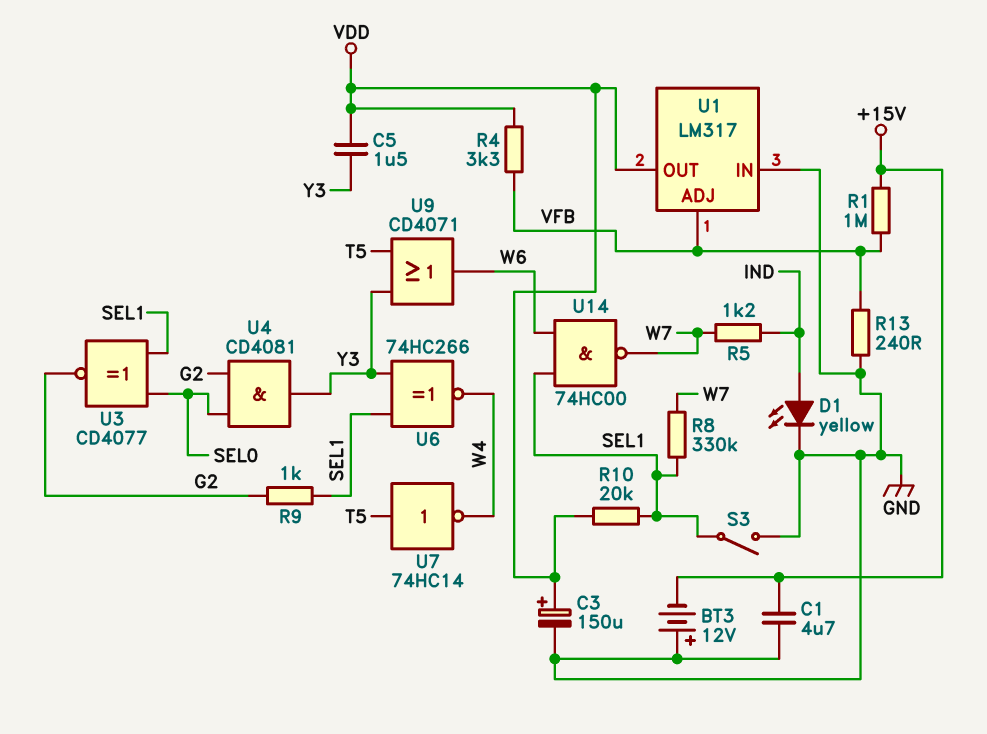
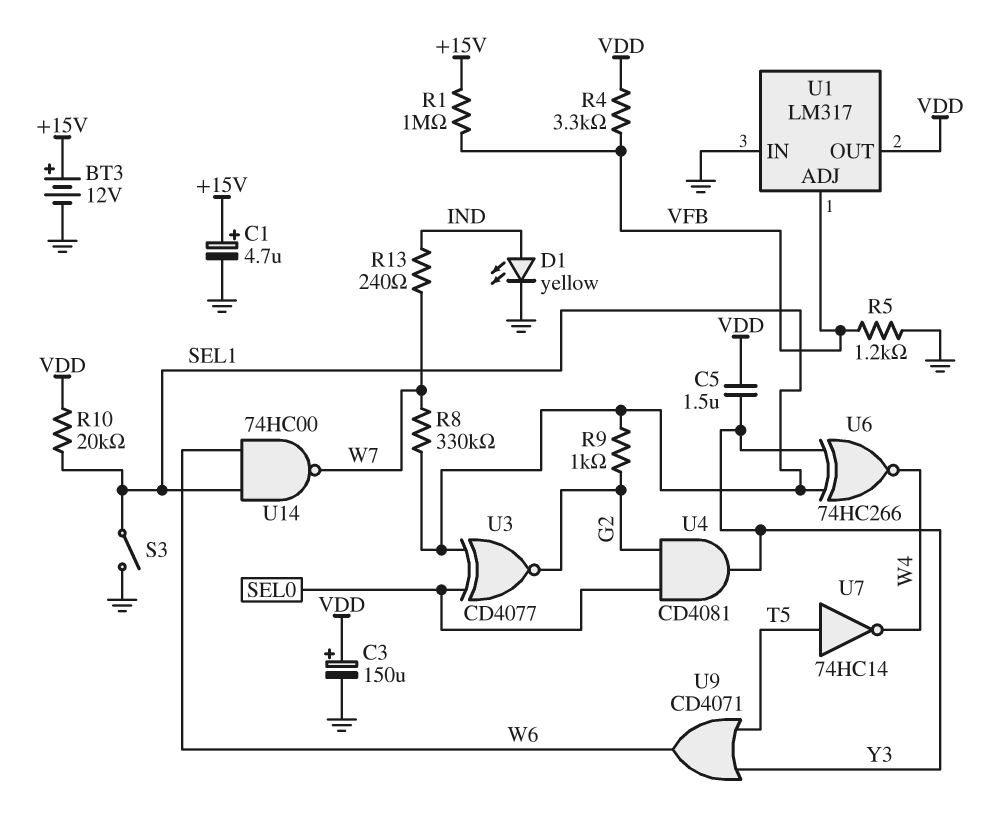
BT3: 12V (plus GND, minus +15V) -> 12V (plus +15V, minus GND)
C1: 4.7uF (+15V, GND) -> 4.7uF (plus +15V, minus GND)
R5: 1.2k (IND, W7) -> 1.2k (GND, VFB)
R13: 240 (GND, VFB) -> 240 (IND, W7)

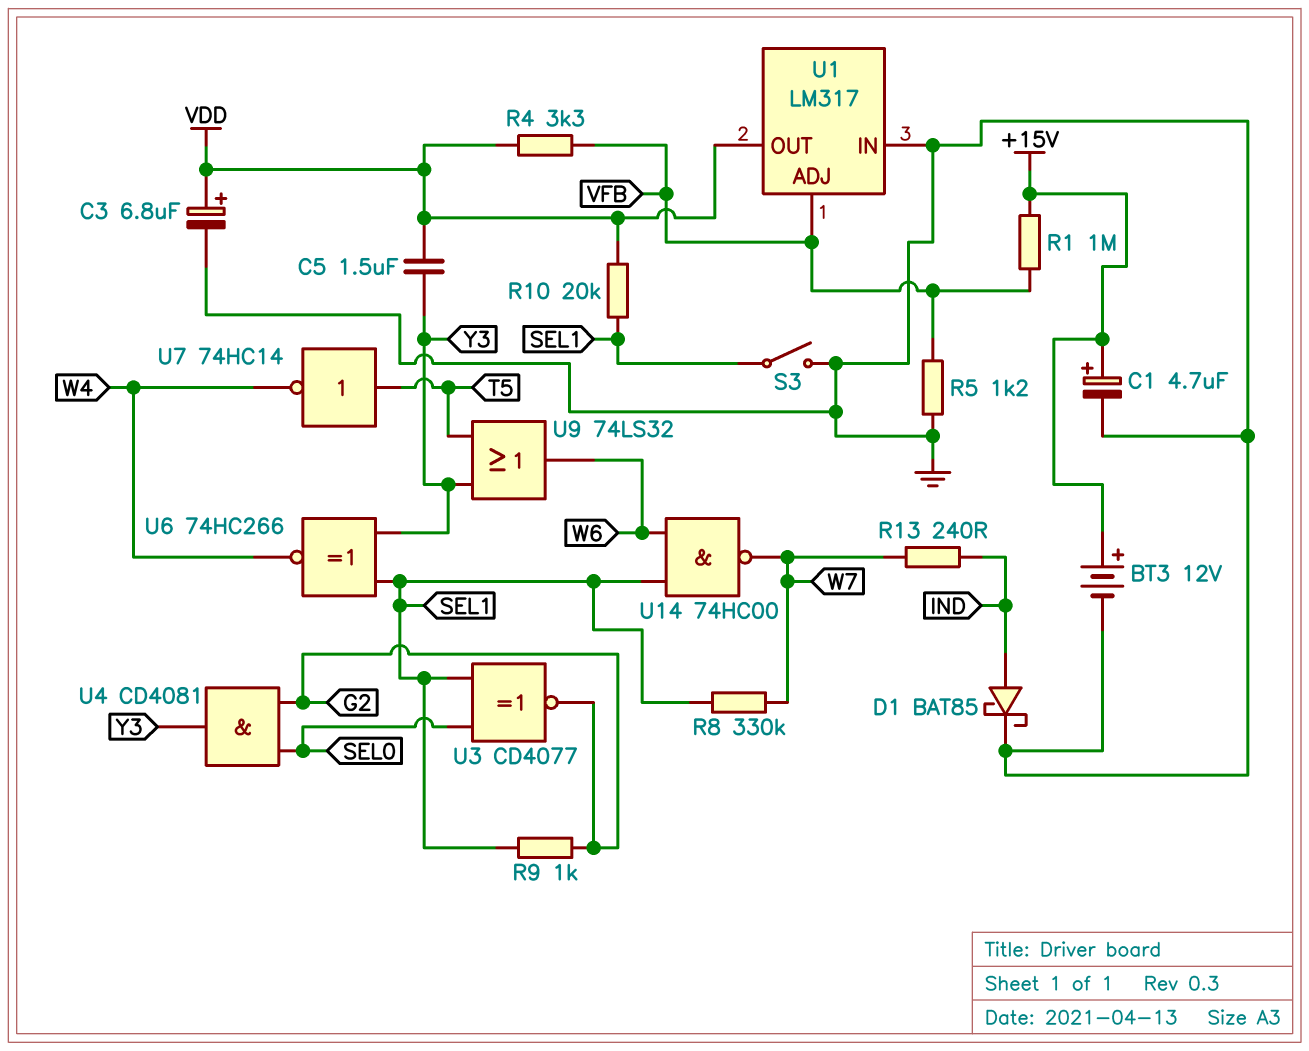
C3: 150uF (plus VDD, minus GND) -> 6.8uF (plus VDD, minus GND)
D1: LED yellow (A IND, K GND) -> schottky BAT85 (A IND, K GND)
U9: OR CD4071 (in T5, in Y3, out W6) -> OR 74LS32 (in T5, in Y3, out W6)

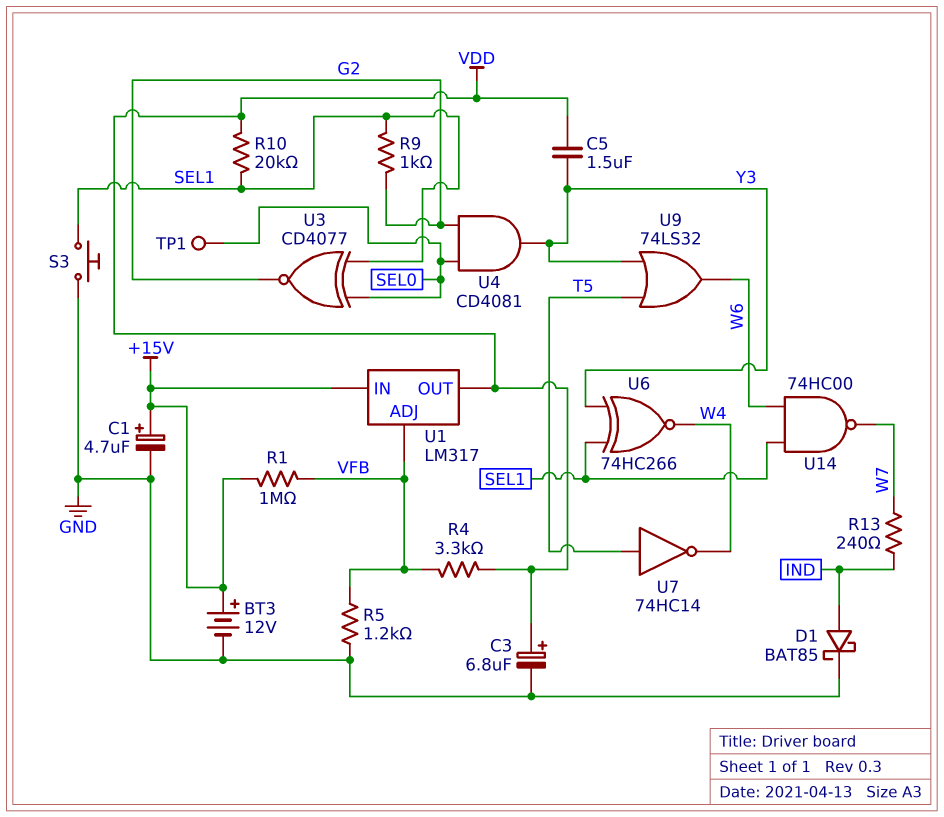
R8: 330k (SEL1, W7) -> none
S3: switch (GND, SEL1) -> button (GND, SEL1)
TP1: none -> test point (SEL0)
U1 pin IN: GND -> +15V

